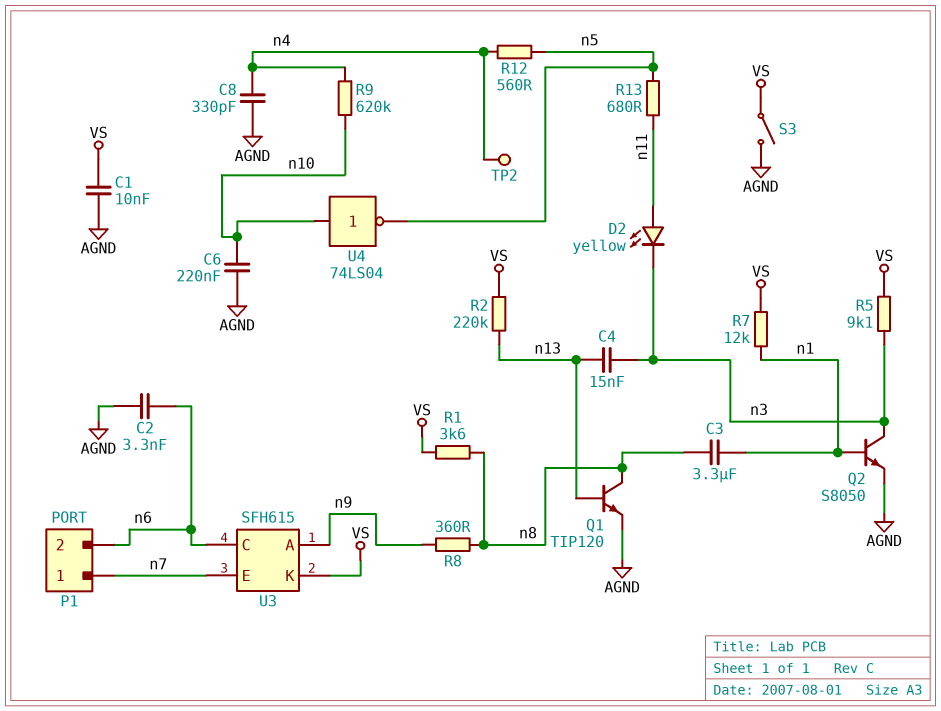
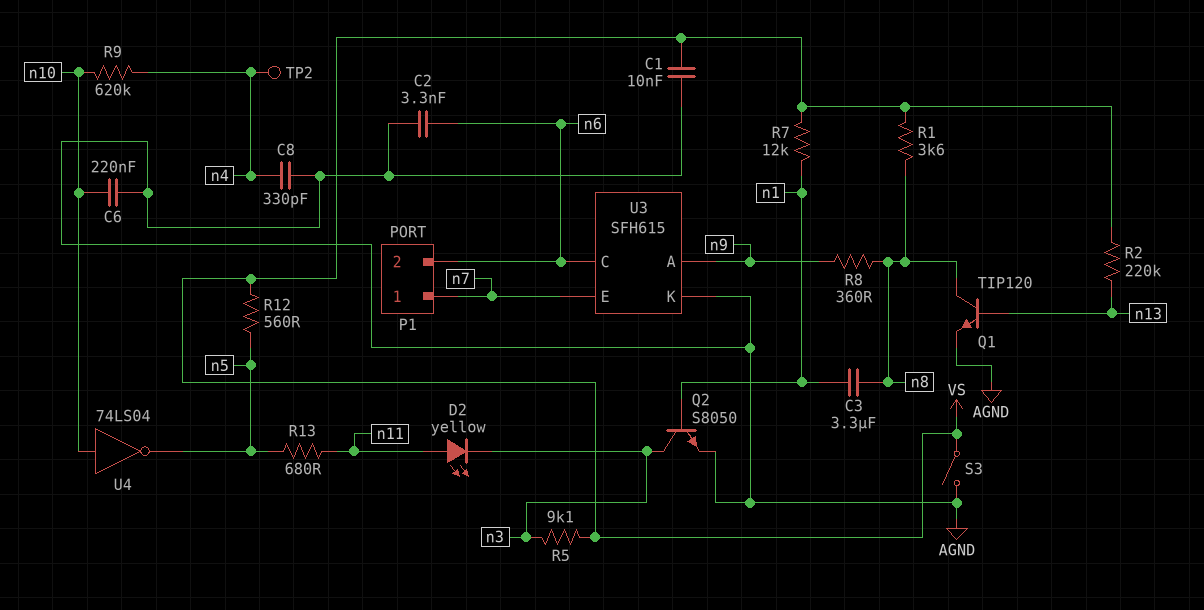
C4: 15nF (n3, n13) -> none
R12: 560 (n4, n5) -> 560 (VS, n5)
U3 pin K: VS -> AGND

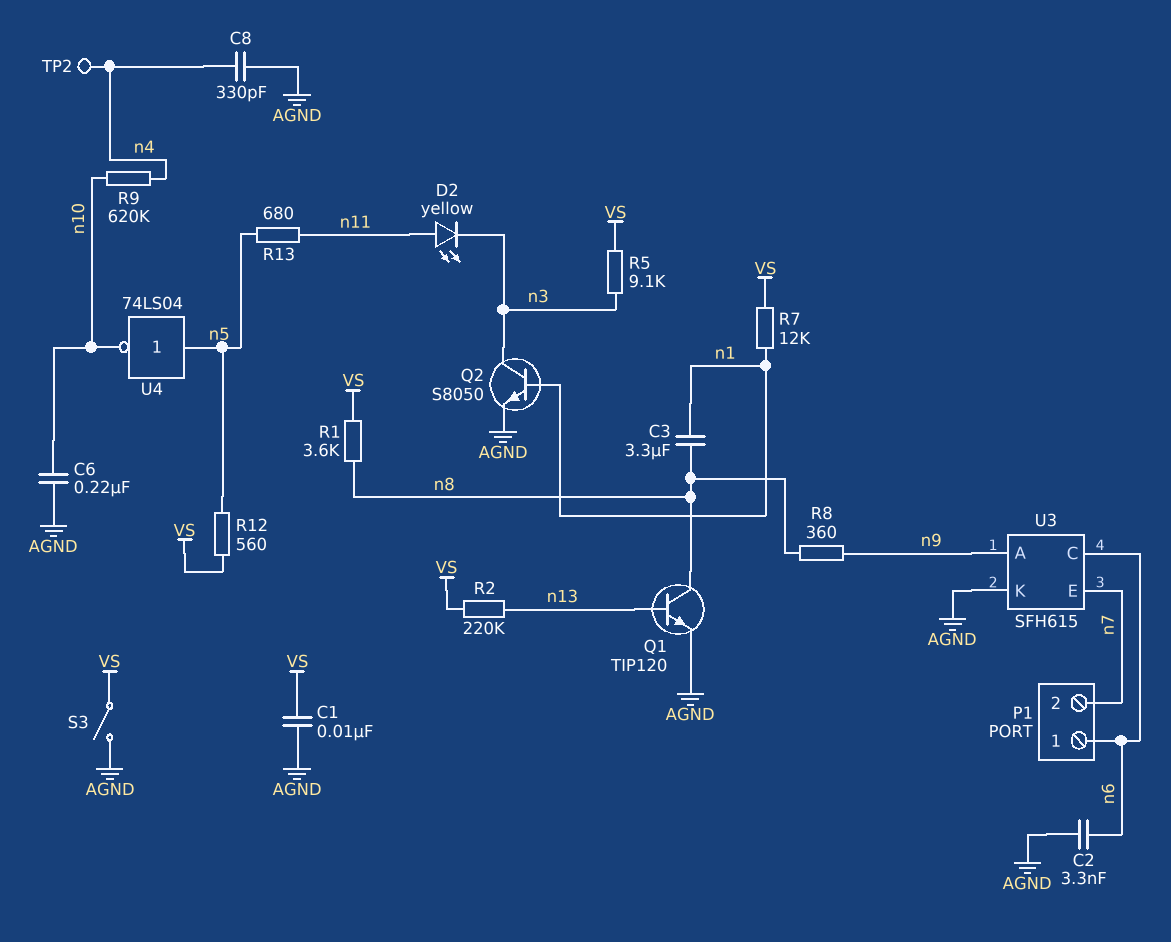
P1 pin 1: n7 -> n6
P1 pin 2: n6 -> n7
U4: NOT 74LS04 (in n10, out n5) -> NOT 74LS04 (in n5, out n10)

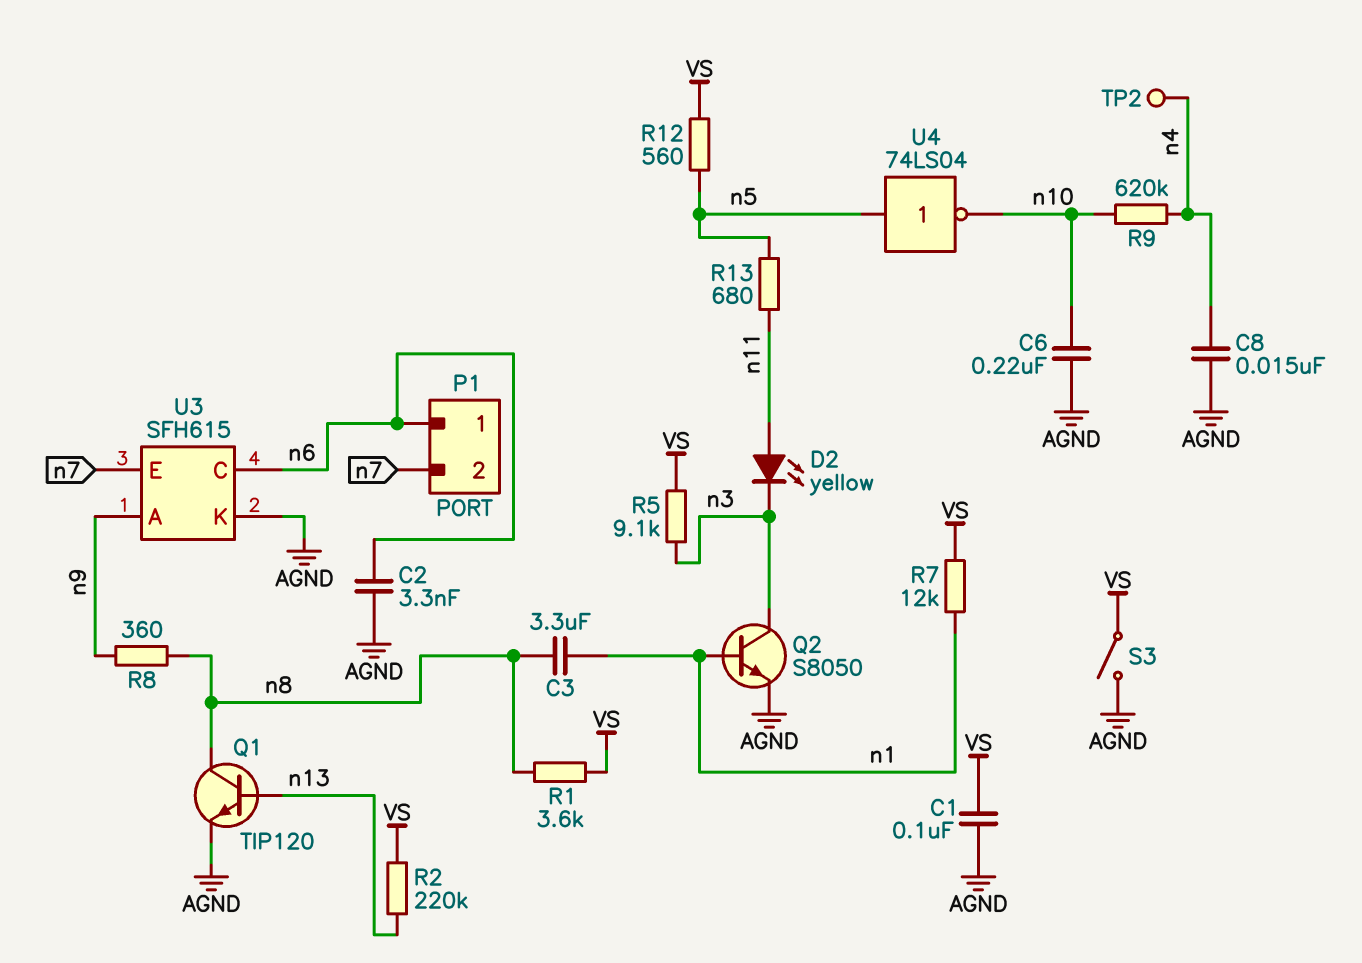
C1: 10nF (AGND, VS) -> 100nF (AGND, VS)
C8: 330pF (AGND, n4) -> 15nF (AGND, n4)

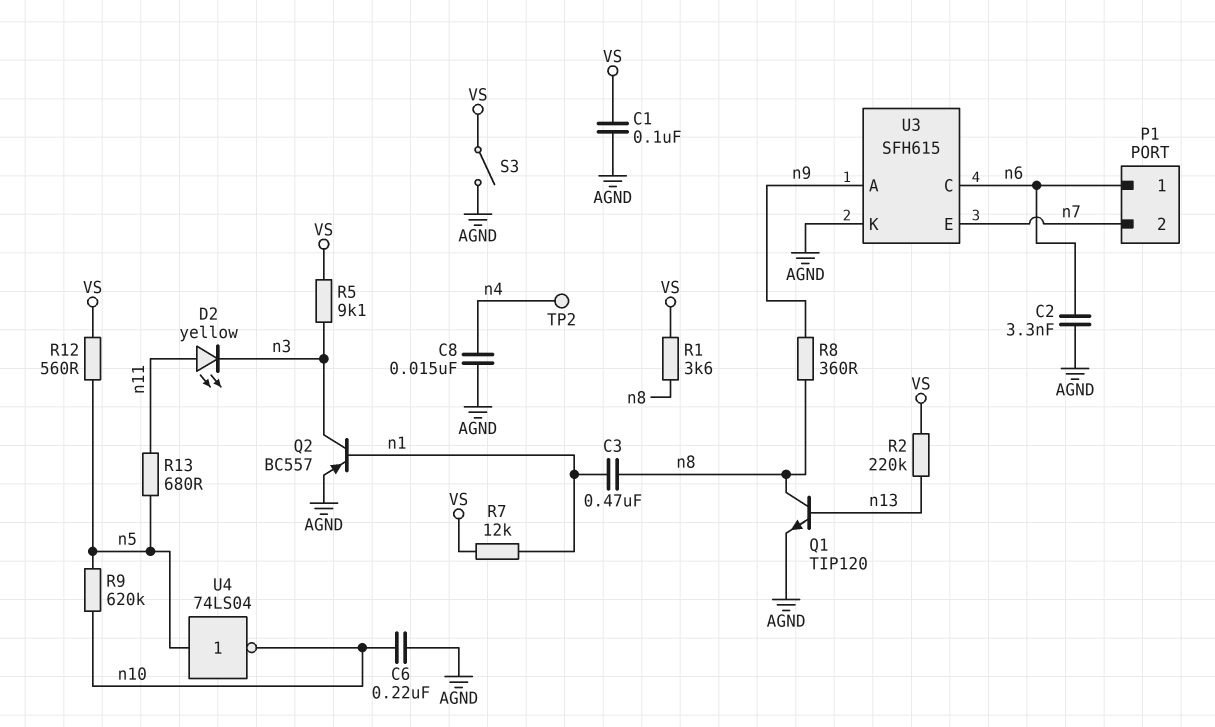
C3: 3.3uF (n1, n8) -> 470nF (n1, n8)
Q2: NPN S8050 (B n1, C n3, E AGND) -> PNP BC557 (B n1, C n3, E AGND)
R9: 620k (n4, n10) -> 620k (n5, n10)

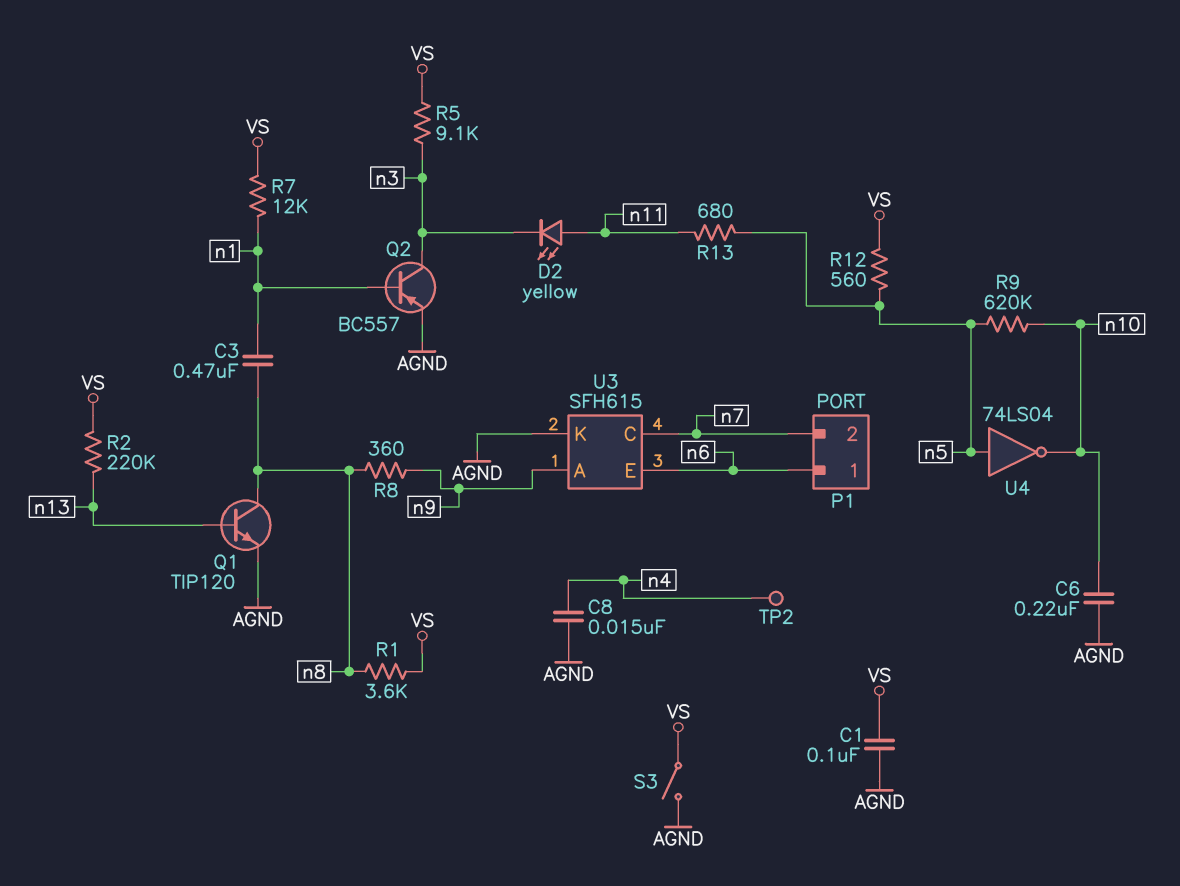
C2: 3.3nF (AGND, n6) -> none
U3 pin C: n6 -> n7
U3 pin E: n7 -> n6

